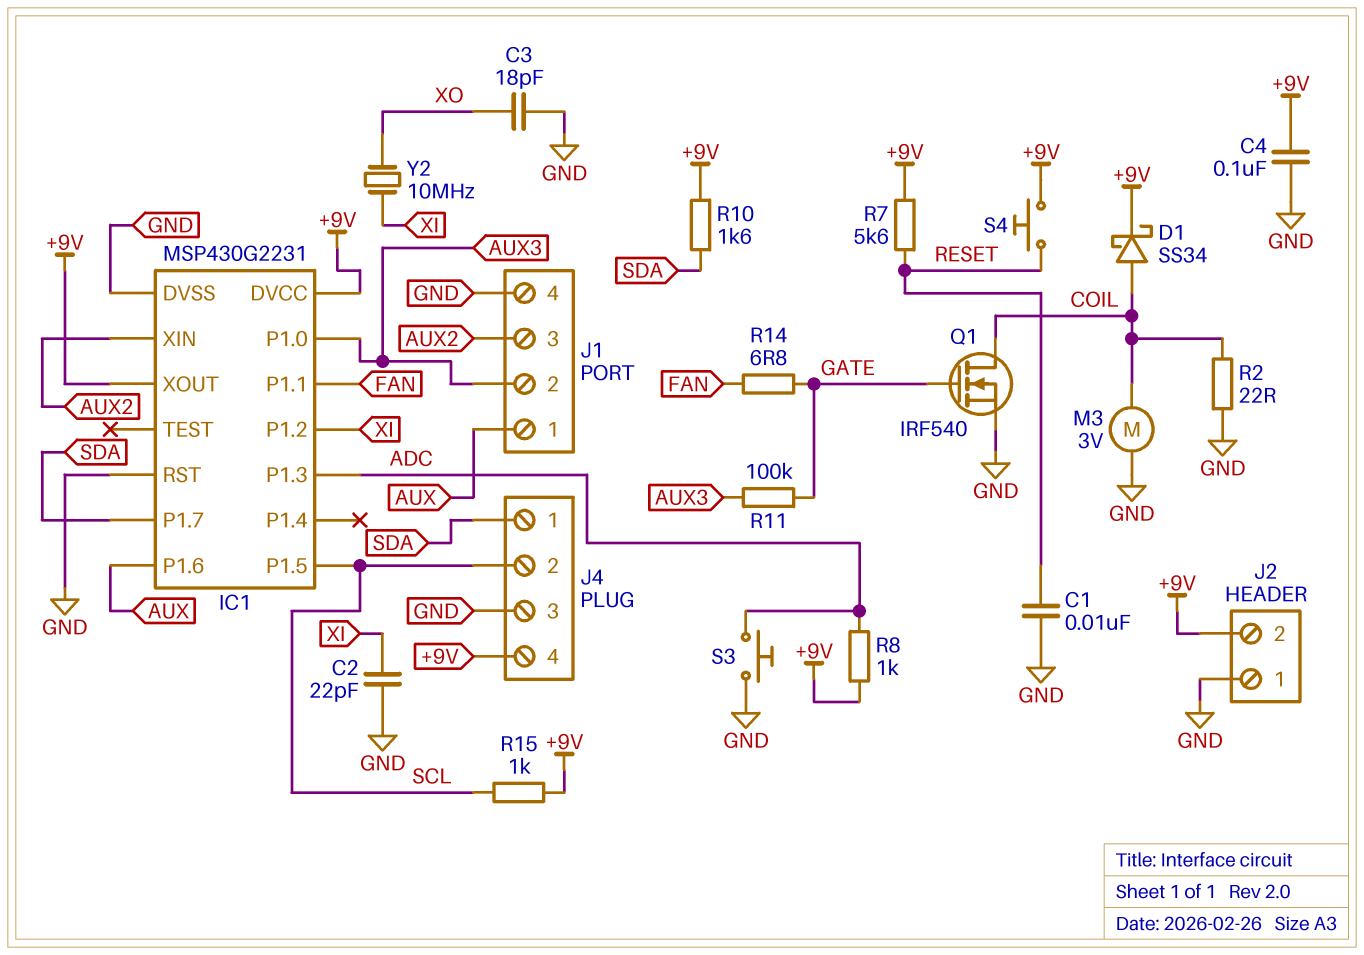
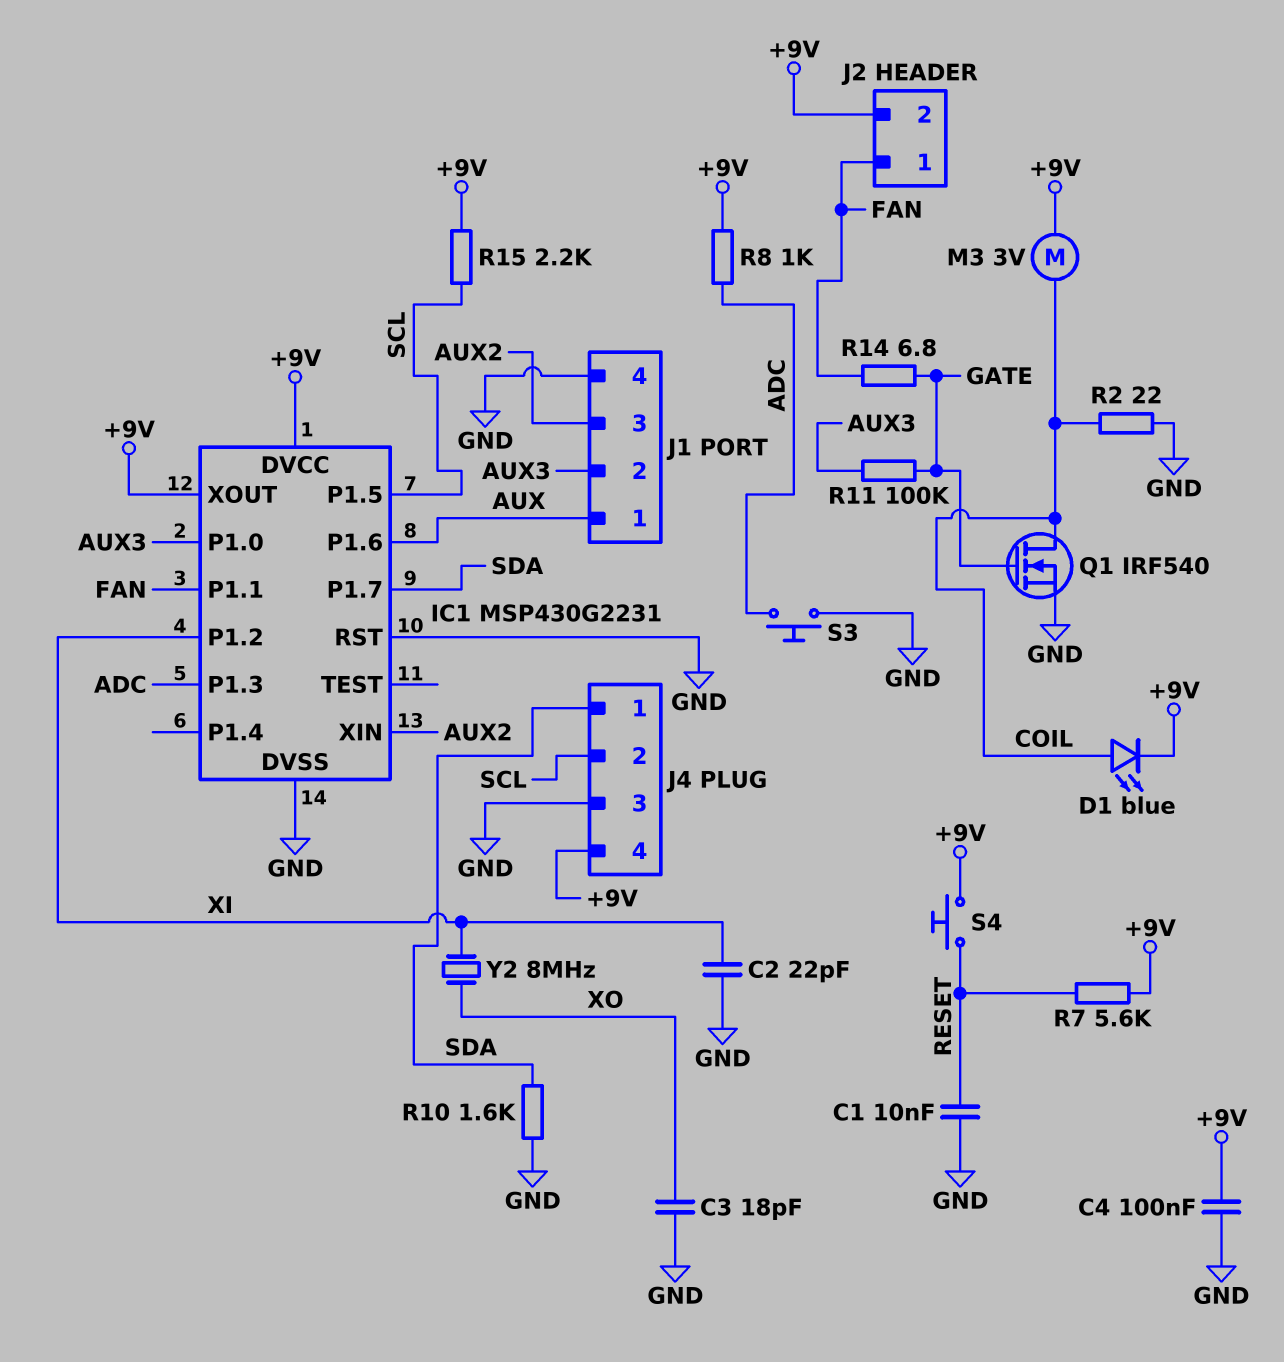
D1: schottky SS34 (A COIL, K +9V) -> LED blue (A COIL, K +9V)
J2 pin 1: GND -> FAN
M3: motor 3V (COIL, GND) -> motor 3V (+9V, COIL)
R10: 1.6k (+9V, SDA) -> 1.6k (GND, SDA)
R15: 1k (+9V, SCL) -> 2.2k (+9V, SCL)
Y2: 10MHz (XI, XO) -> 8MHz (XI, XO)

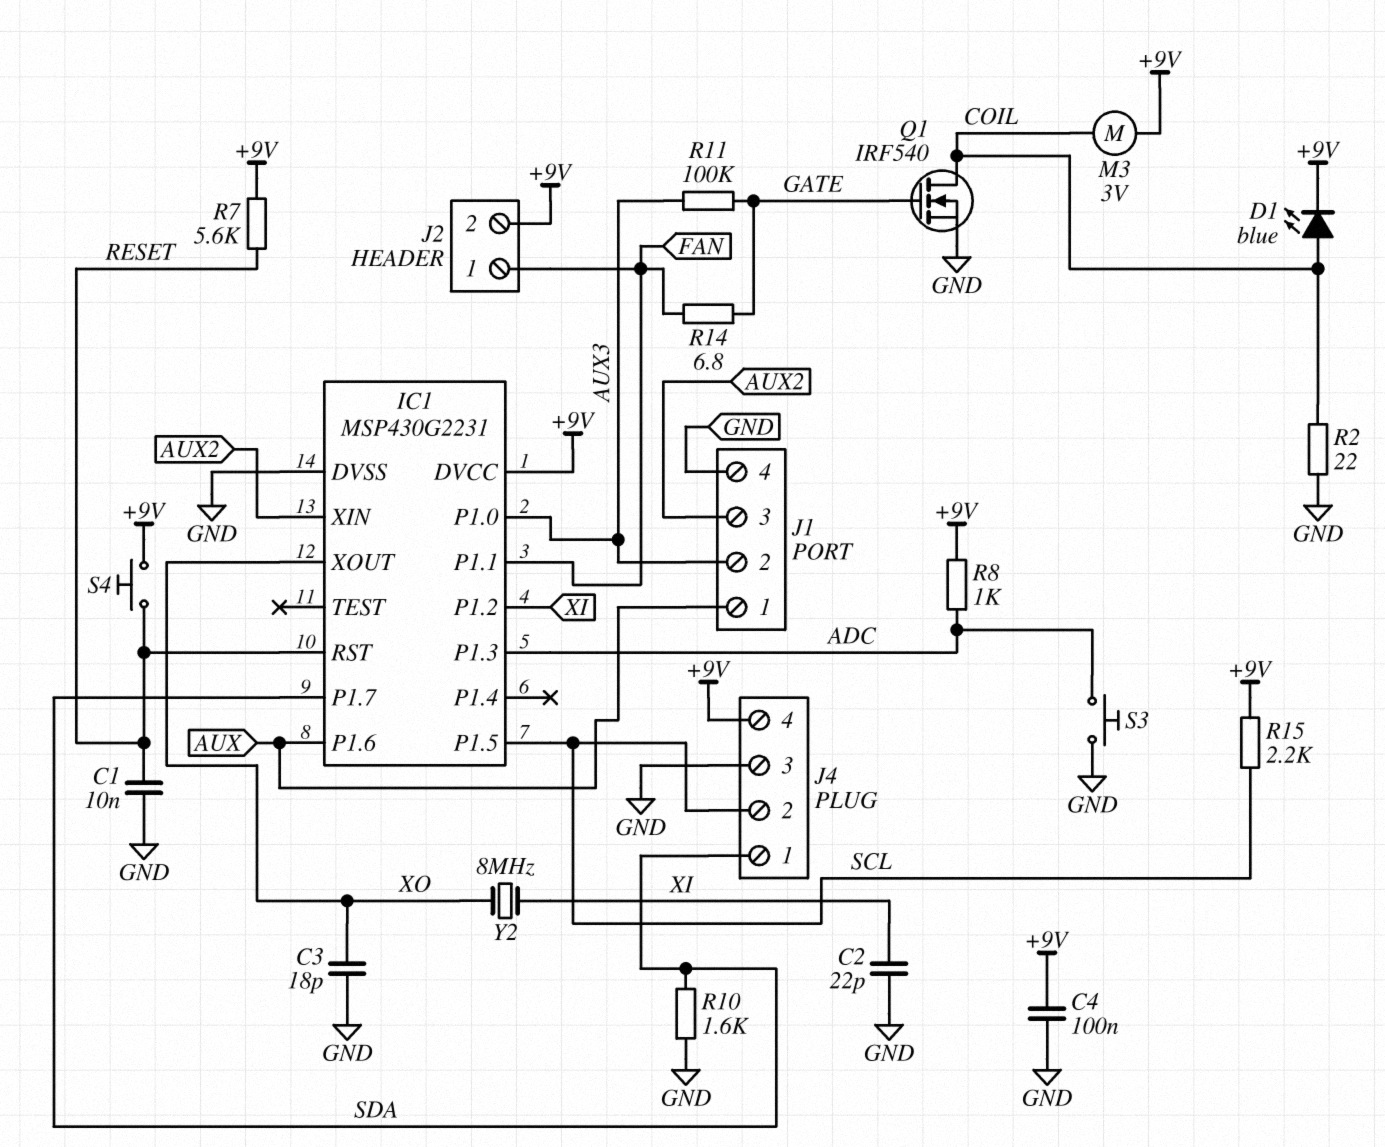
IC1 pin RST: GND -> RESET
IC1 pin XOUT: +9V -> XO

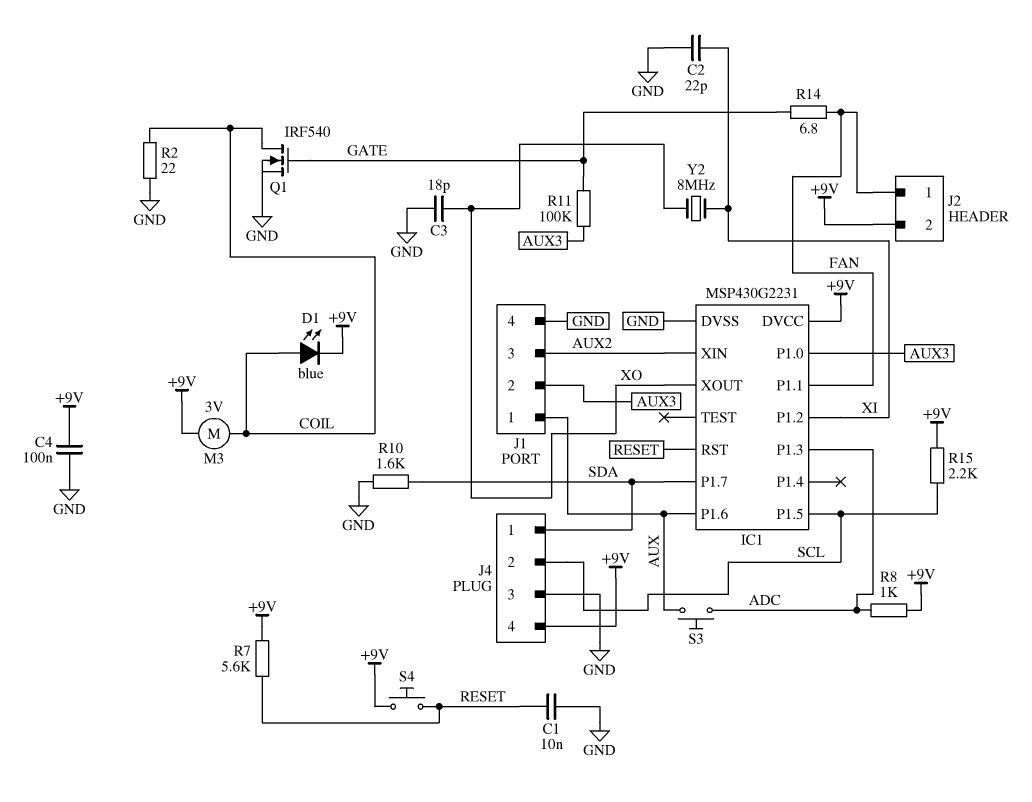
S3: button (ADC, GND) -> button (ADC, AUX)

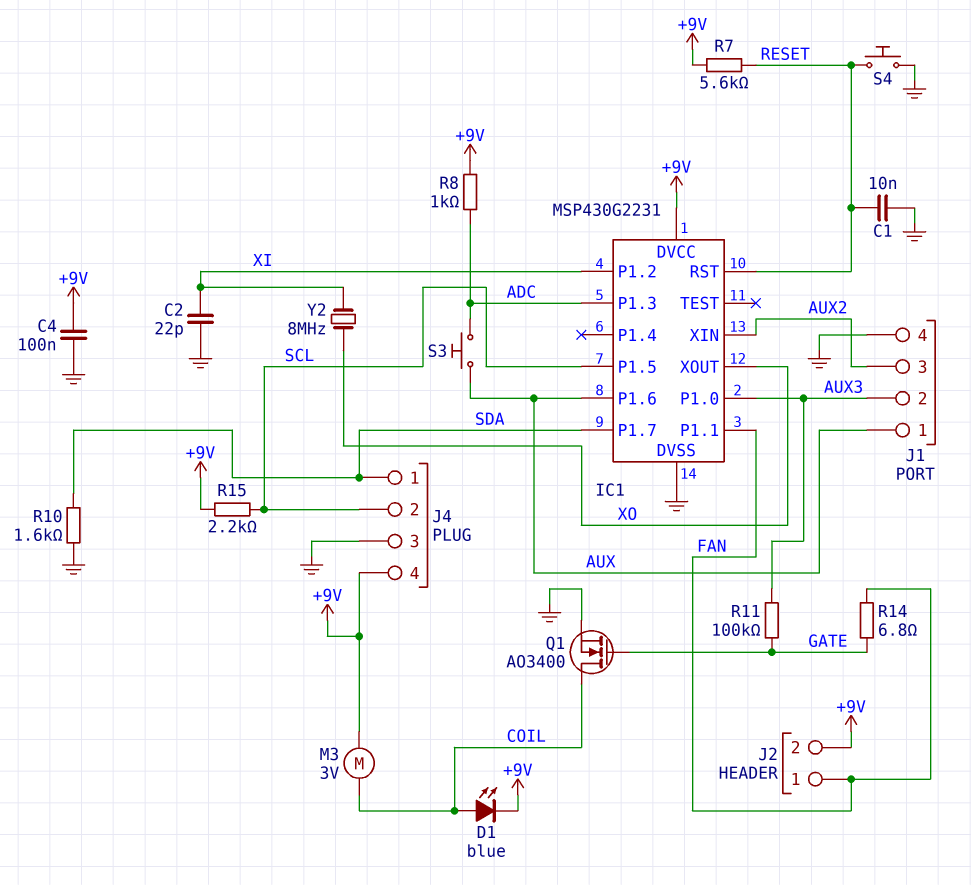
C3: 18pF (GND, XO) -> none
Q1: NMOS IRF540 (G GATE, D COIL, S GND) -> NMOS AO3400 (G GATE, D COIL, S GND)
R2: 22 (COIL, GND) -> none
S4: button (+9V, RESET) -> button (GND, RESET)

